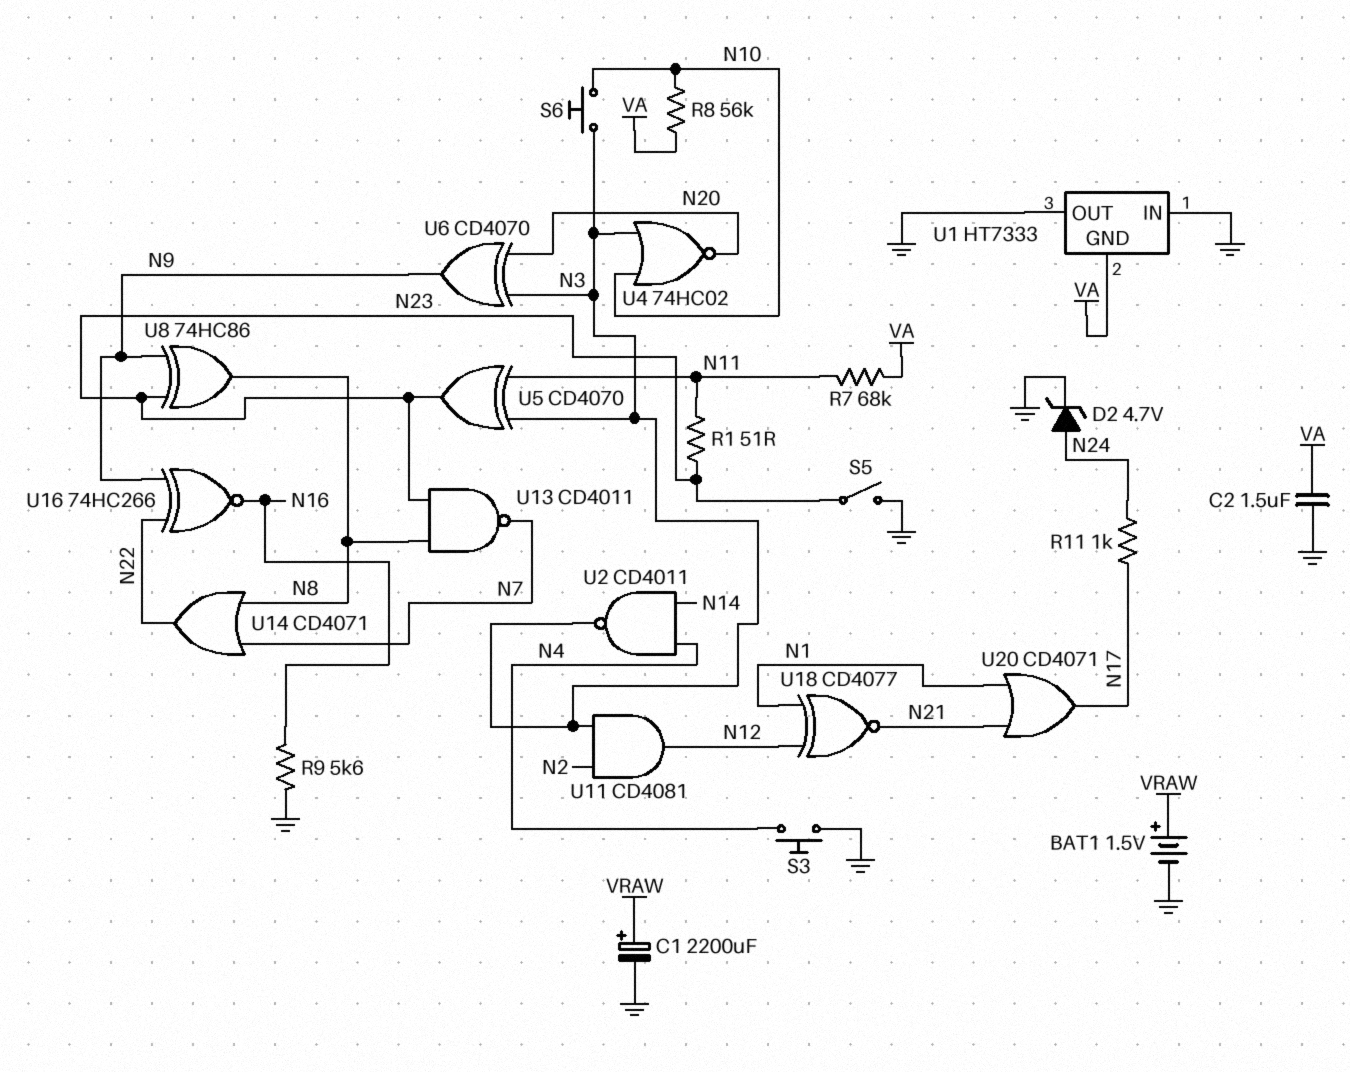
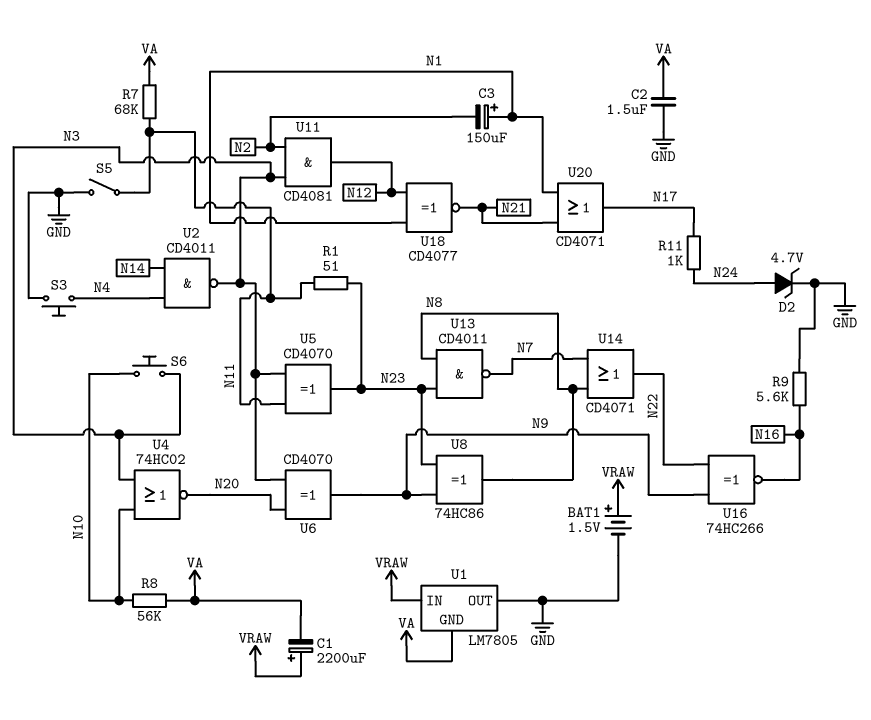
C1: 2200uF (plus VRAW, minus GND) -> 2200uF (plus VRAW, minus VA)
C3: none -> 150uF (plus N1, minus N2)
S5: switch (GND, N23) -> switch (GND, N11)
U1: HT7333 -> LM7805
U1 pin IN: GND -> VRAW

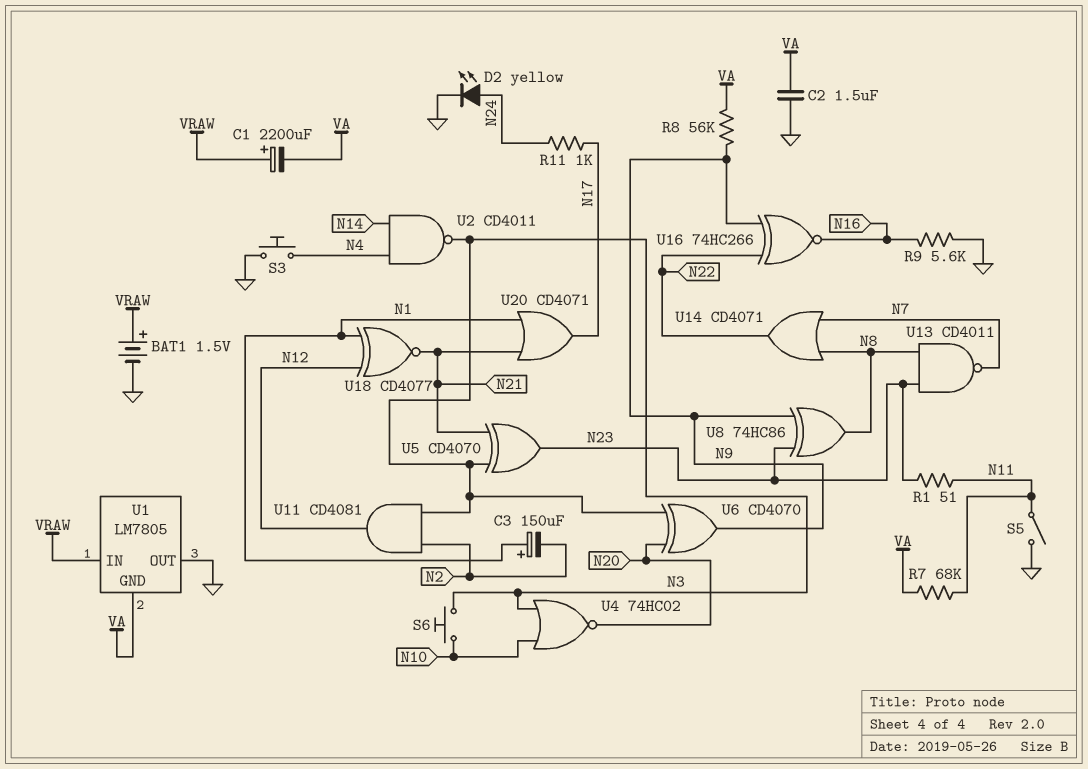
D2: zener 4.7V (A N24, K GND) -> LED yellow (A N24, K GND)
R8: 56k (N10, VA) -> 56k (N9, VA)
U5: XOR CD4070 (in N3, in N11, out N23) -> XOR CD4070 (in N3, in N21, out N23)

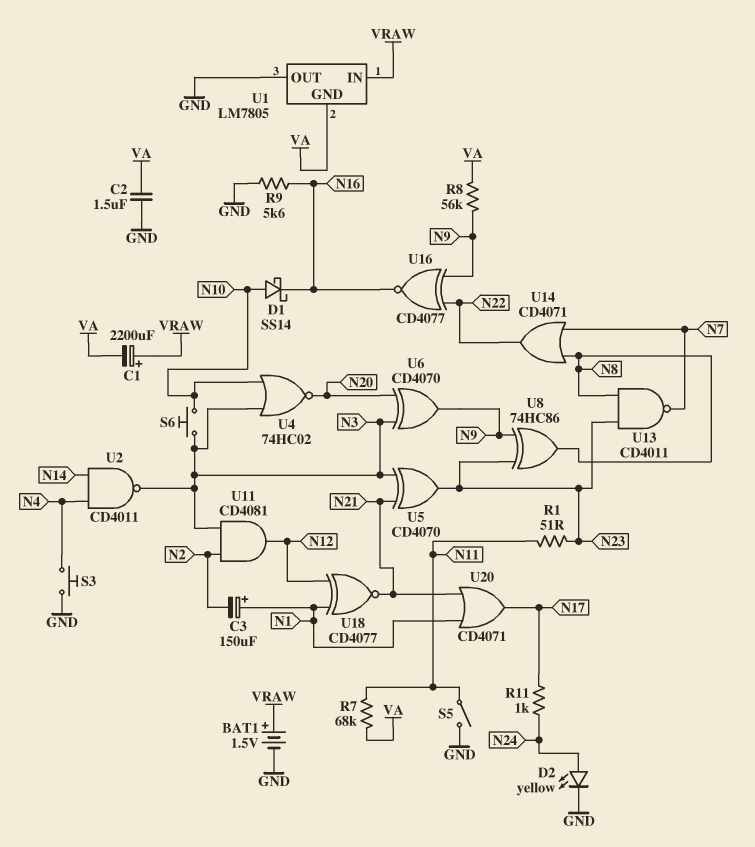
D1: none -> schottky SS14 (A N10, K N16)
U16: XNOR 74HC266 (in N9, in N22, out N16) -> XNOR CD4077 (in N9, in N22, out N16)

